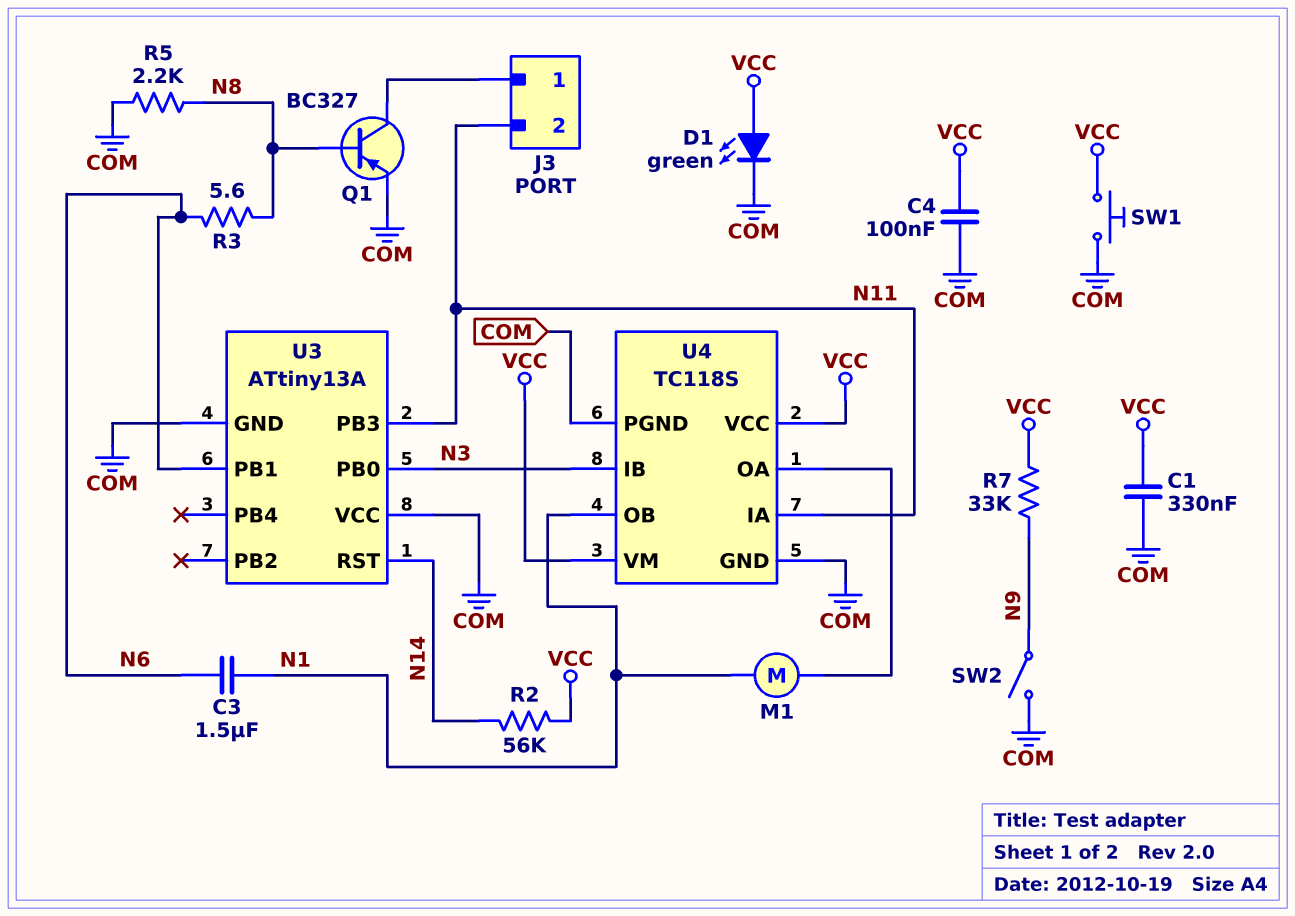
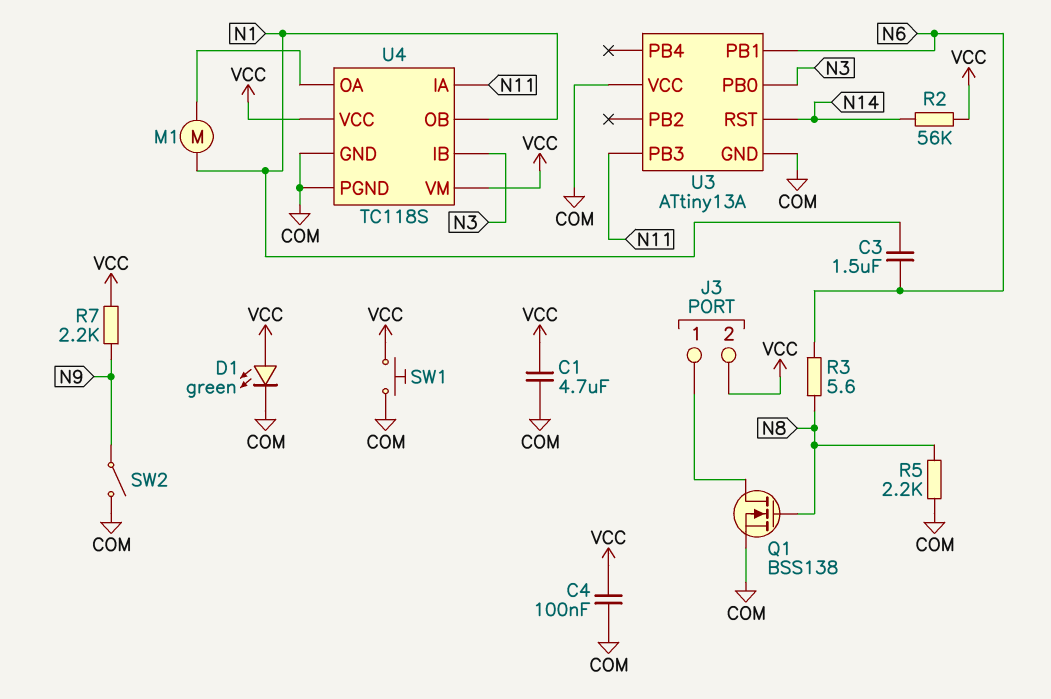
C1: 330nF (COM, VCC) -> 4.7uF (COM, VCC)
J3 pin 2: N11 -> VCC
Q1: PNP BC327 (B N8, C J3/1, E COM) -> NMOS BSS138 (G N8, D J3/1, S COM)
R7: 33k (N9, VCC) -> 2.2k (N9, VCC)

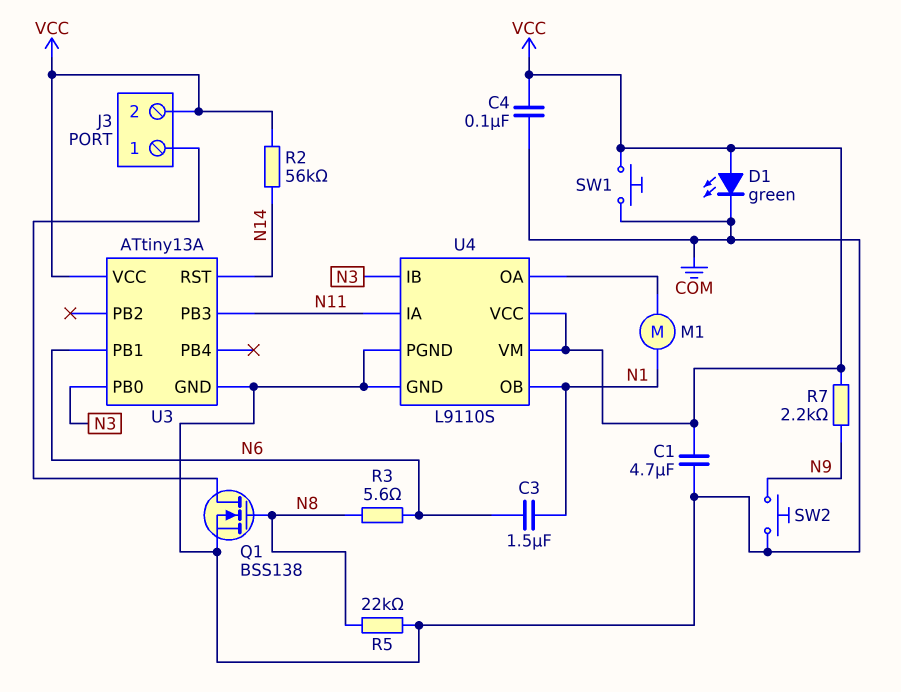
R5: 2.2k (COM, N8) -> 22k (COM, N8)
SW2: switch (COM, N9) -> button (COM, N9)
U3 pin VCC: COM -> VCC
U4: TC118S -> L9110S

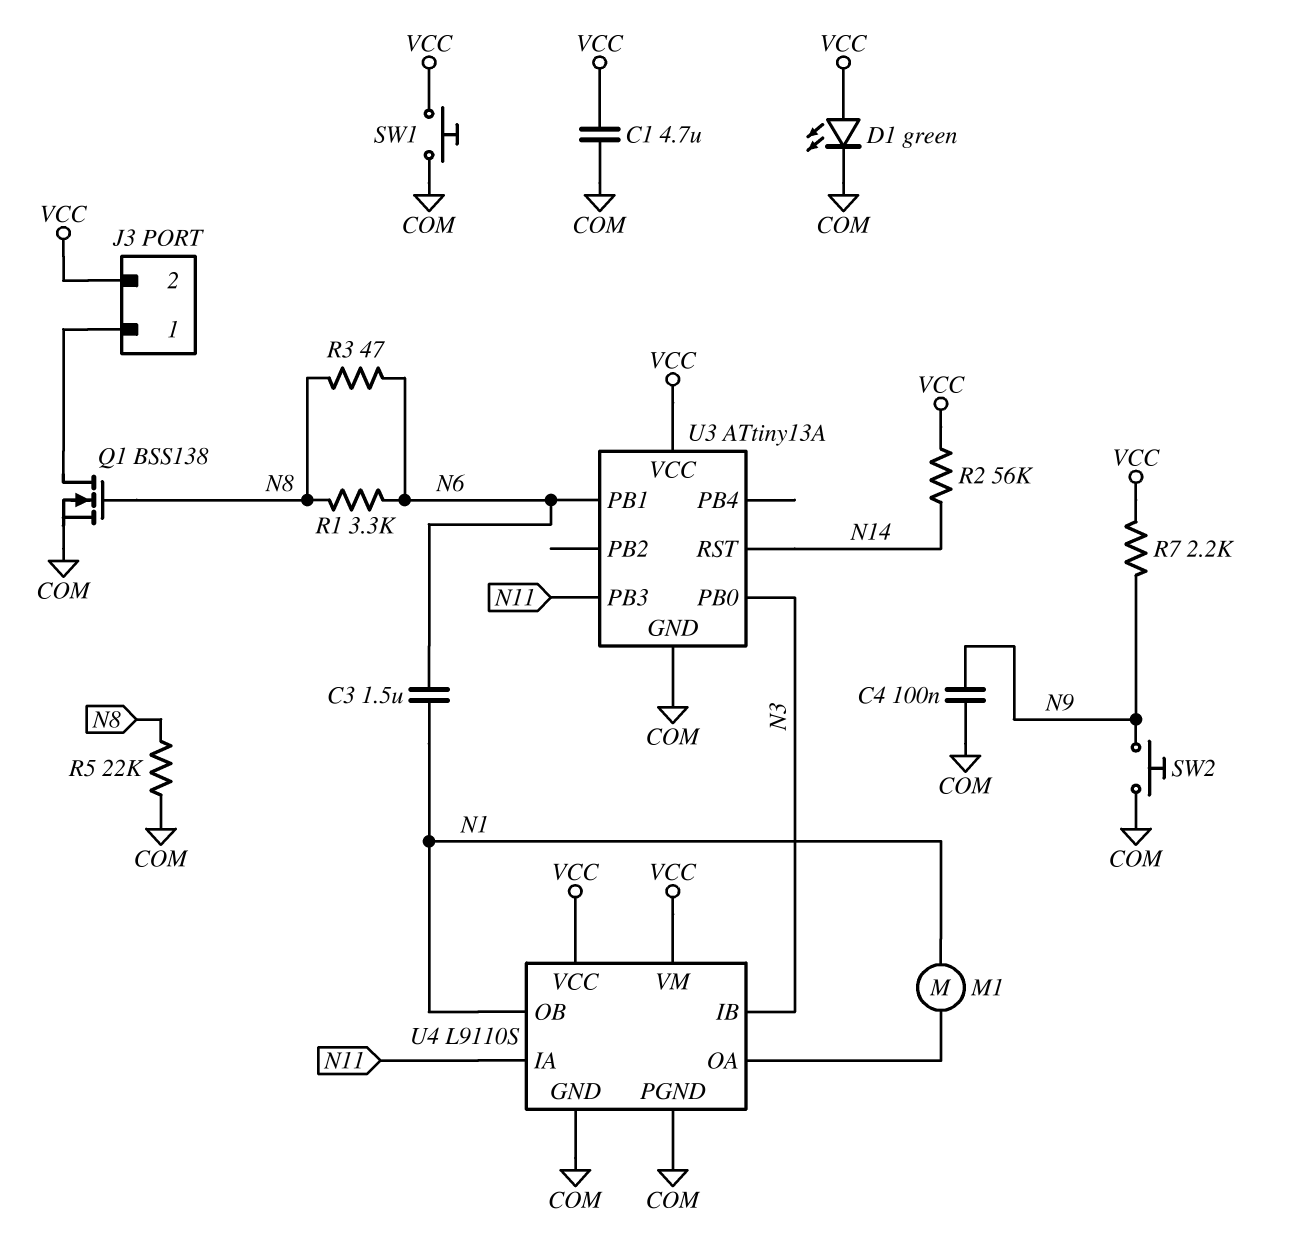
C4: 100nF (COM, VCC) -> 100nF (COM, N9)
R1: none -> 3.3k (N6, N8)
R3: 5.6 (N6, N8) -> 47 (N6, N8)

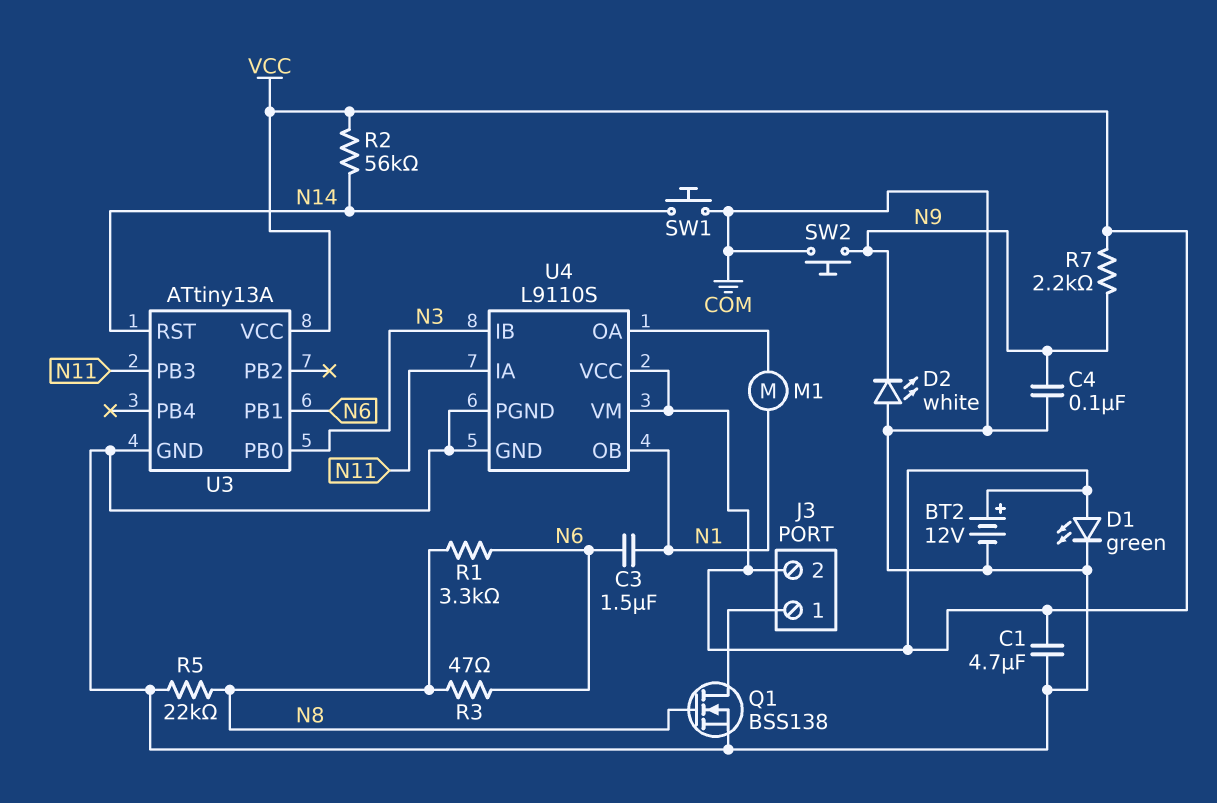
BT2: none -> 12V (plus VCC, minus COM)
D2: none -> LED white (A COM, K N9)
SW1: button (COM, VCC) -> button (COM, N14)

